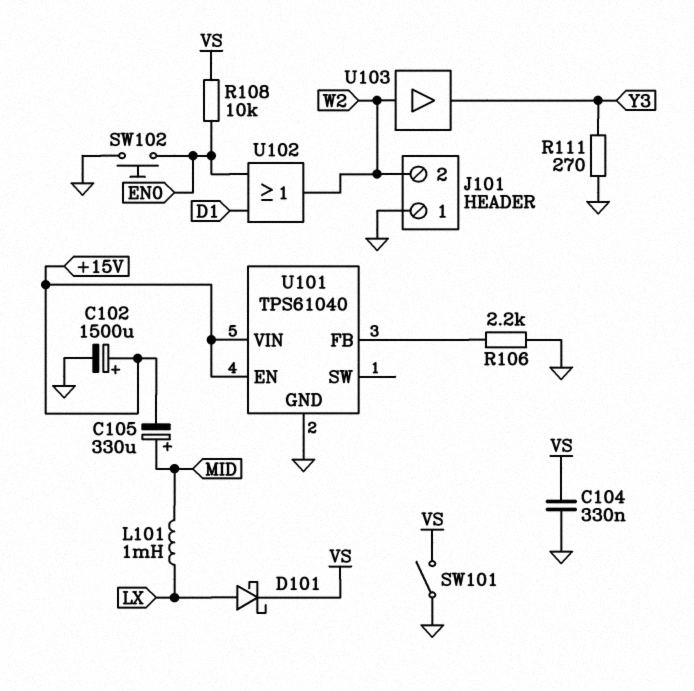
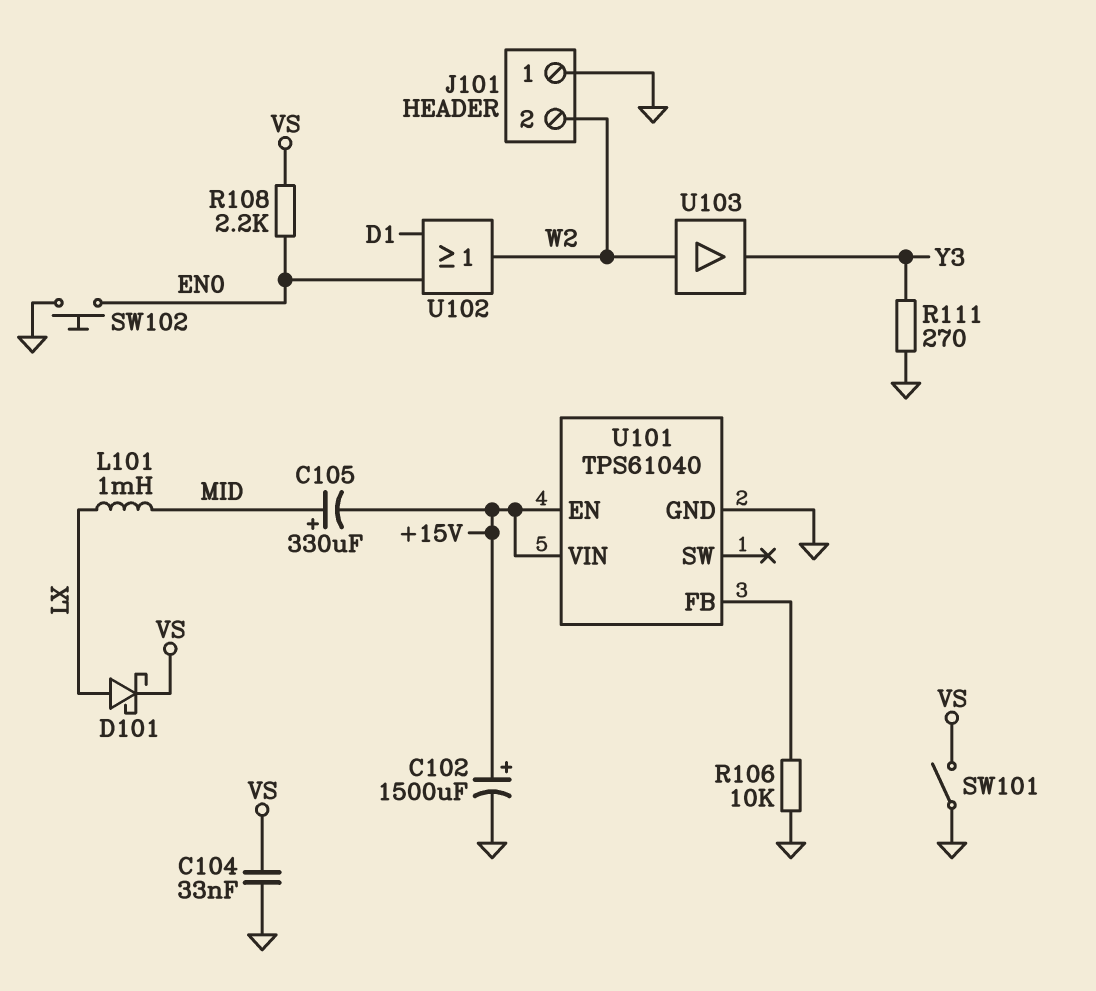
C104: 330nF (GND, VS) -> 33nF (GND, VS)
R106: 2.2k (GND, U101/FB) -> 10k (GND, U101/FB)
R108: 10k (EN0, VS) -> 2.2k (EN0, VS)

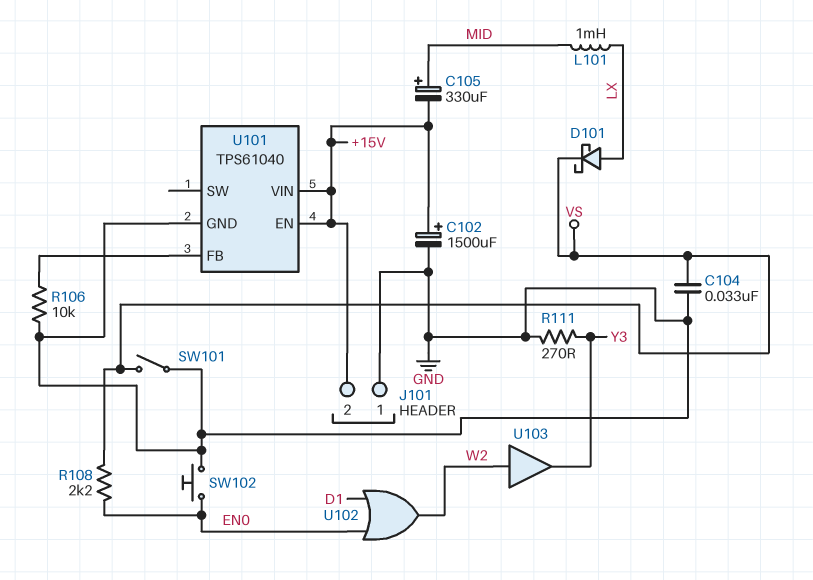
J101 pin 2: W2 -> +15V

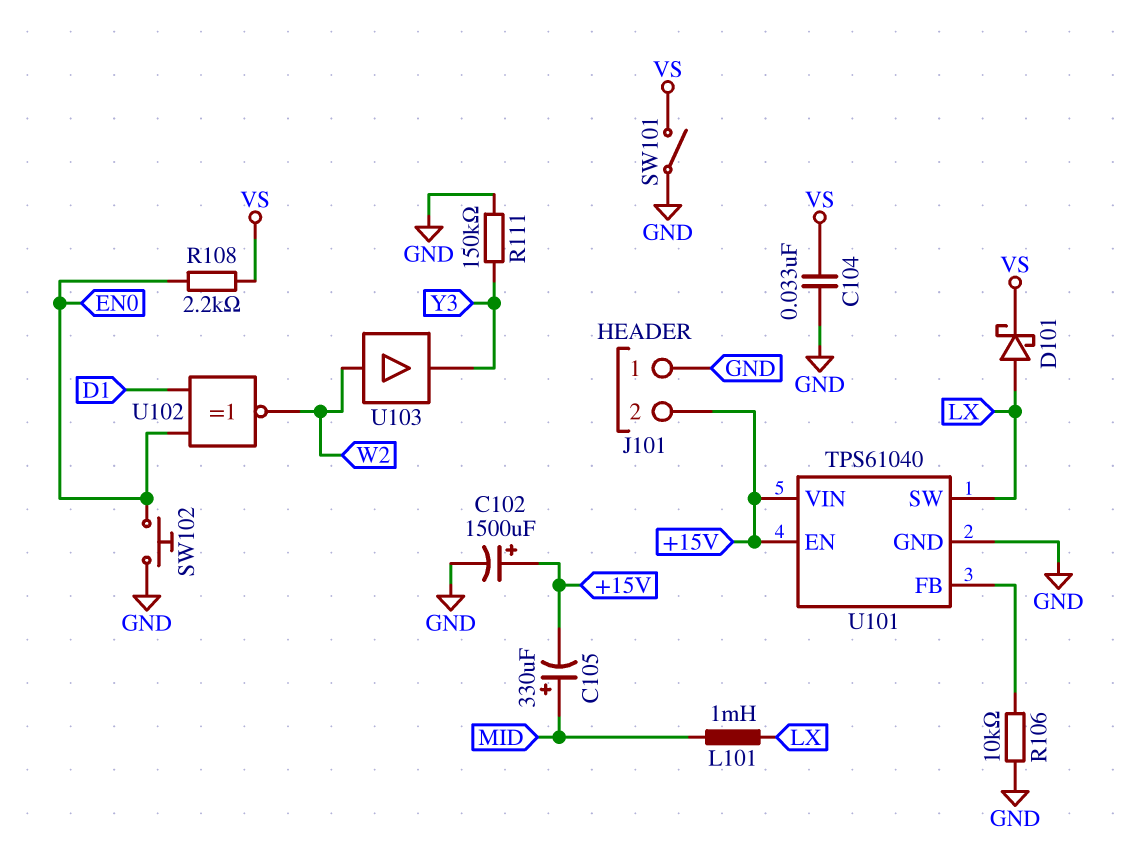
R111: 270 (GND, Y3) -> 150k (GND, Y3)
U101 pin SW: none -> LX
U102: OR (in D1, in EN0, out W2) -> XNOR (in D1, in EN0, out W2)

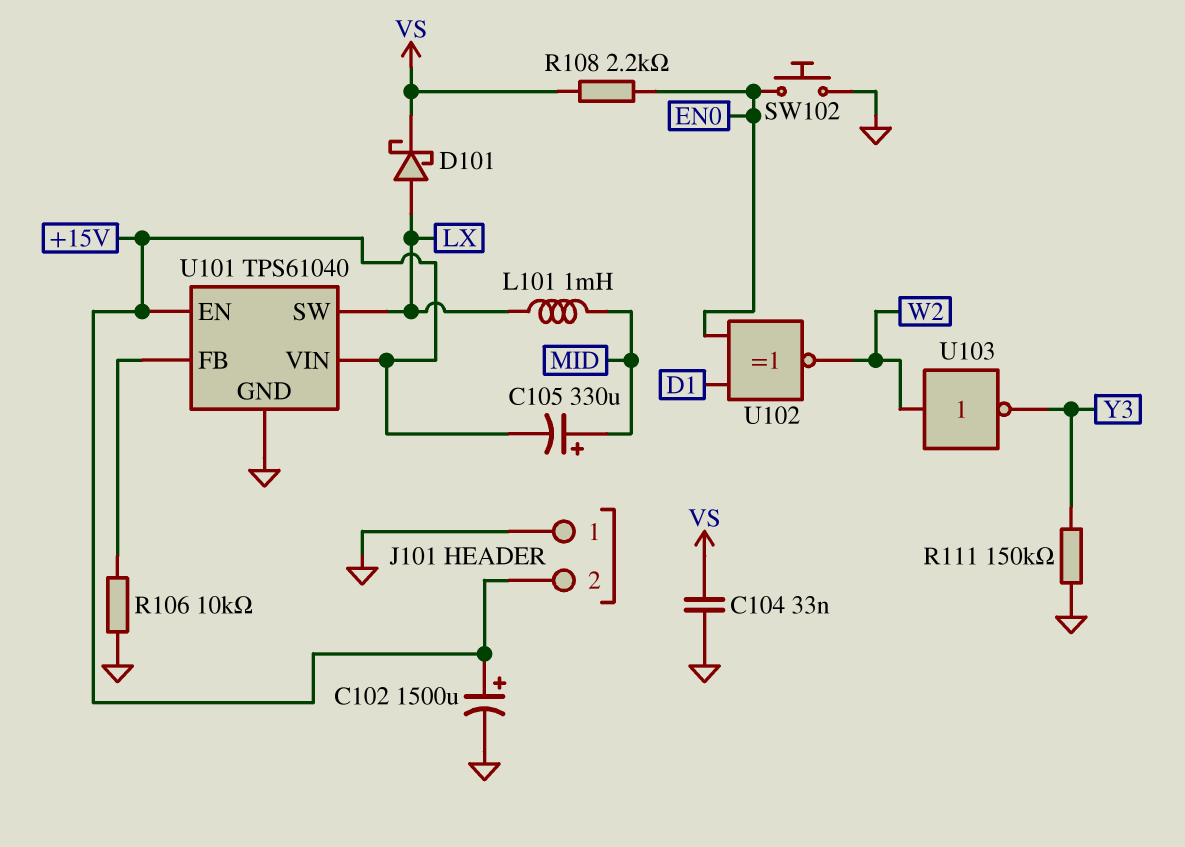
SW101: switch (GND, VS) -> none
U103: buffer (in W2, out Y3) -> NOT (in W2, out Y3)

